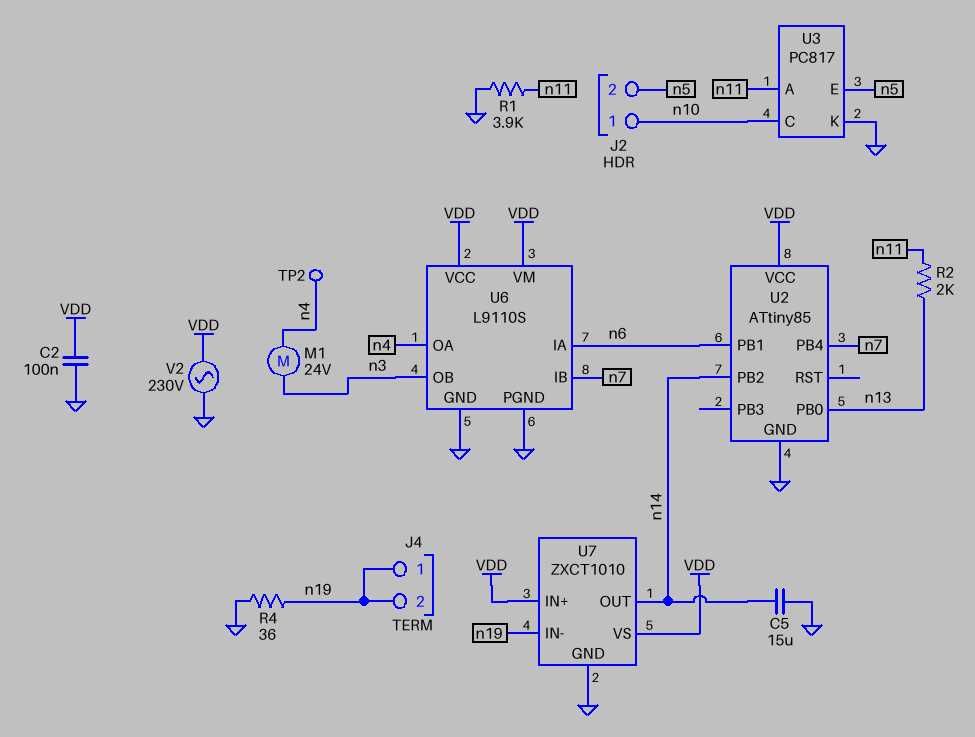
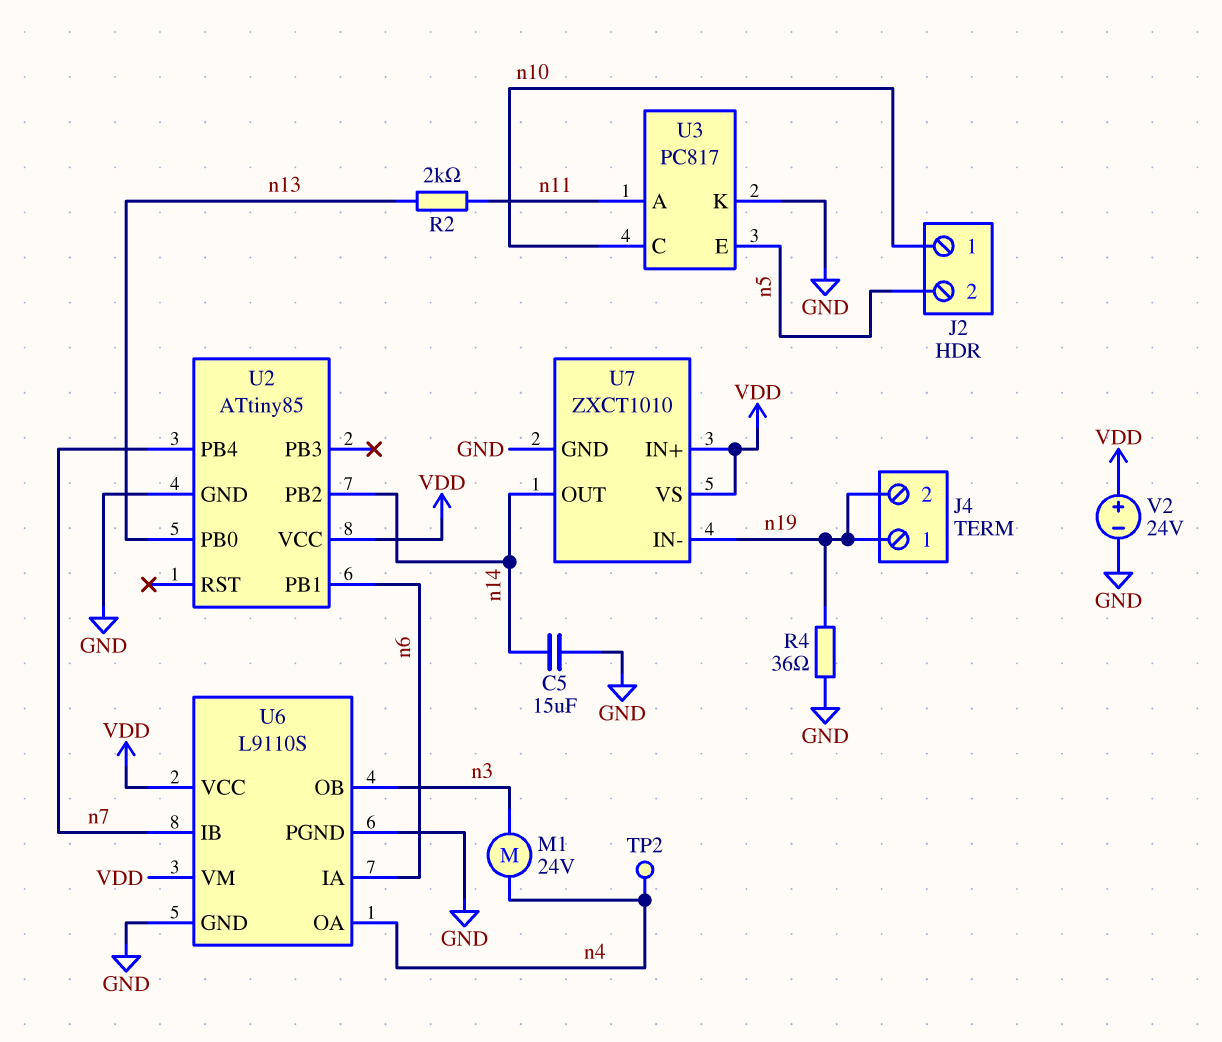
C2: 100nF (GND, VDD) -> none
R1: 3.9k (GND, n11) -> none
V2: AC 230V (GND, VDD) -> 24V (plus VDD, minus GND)

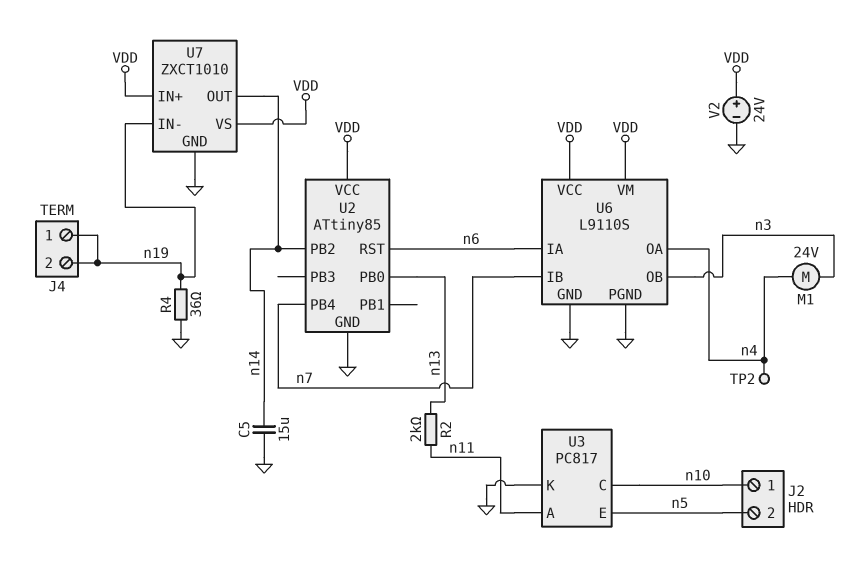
U2 pin PB1: n6 -> none
U2 pin RST: none -> n6

